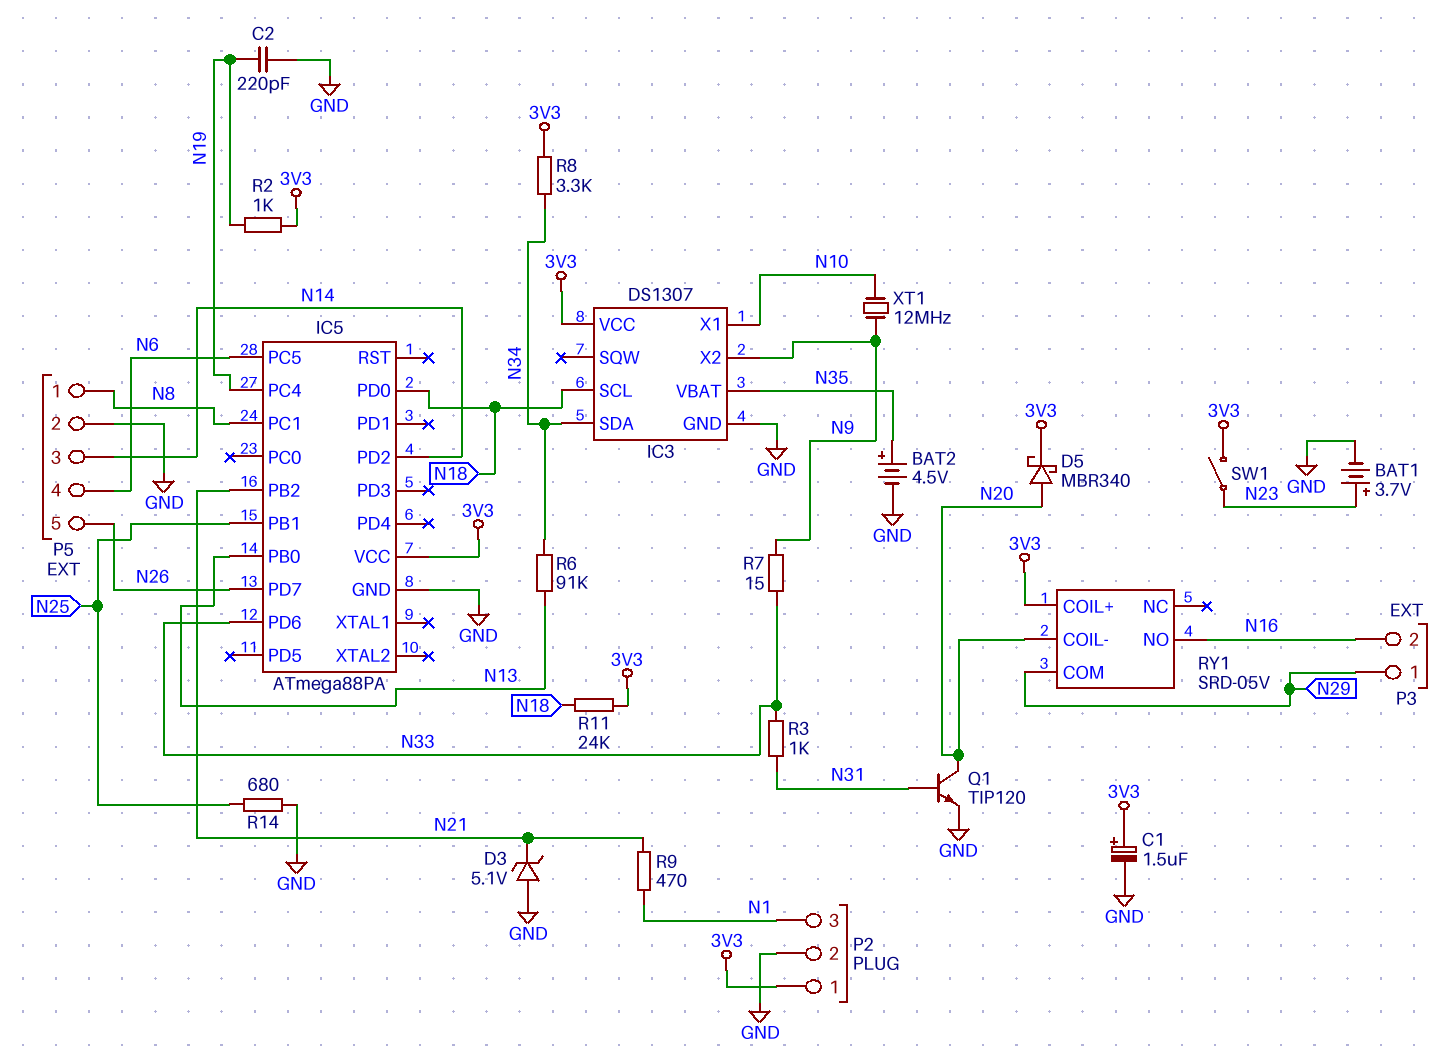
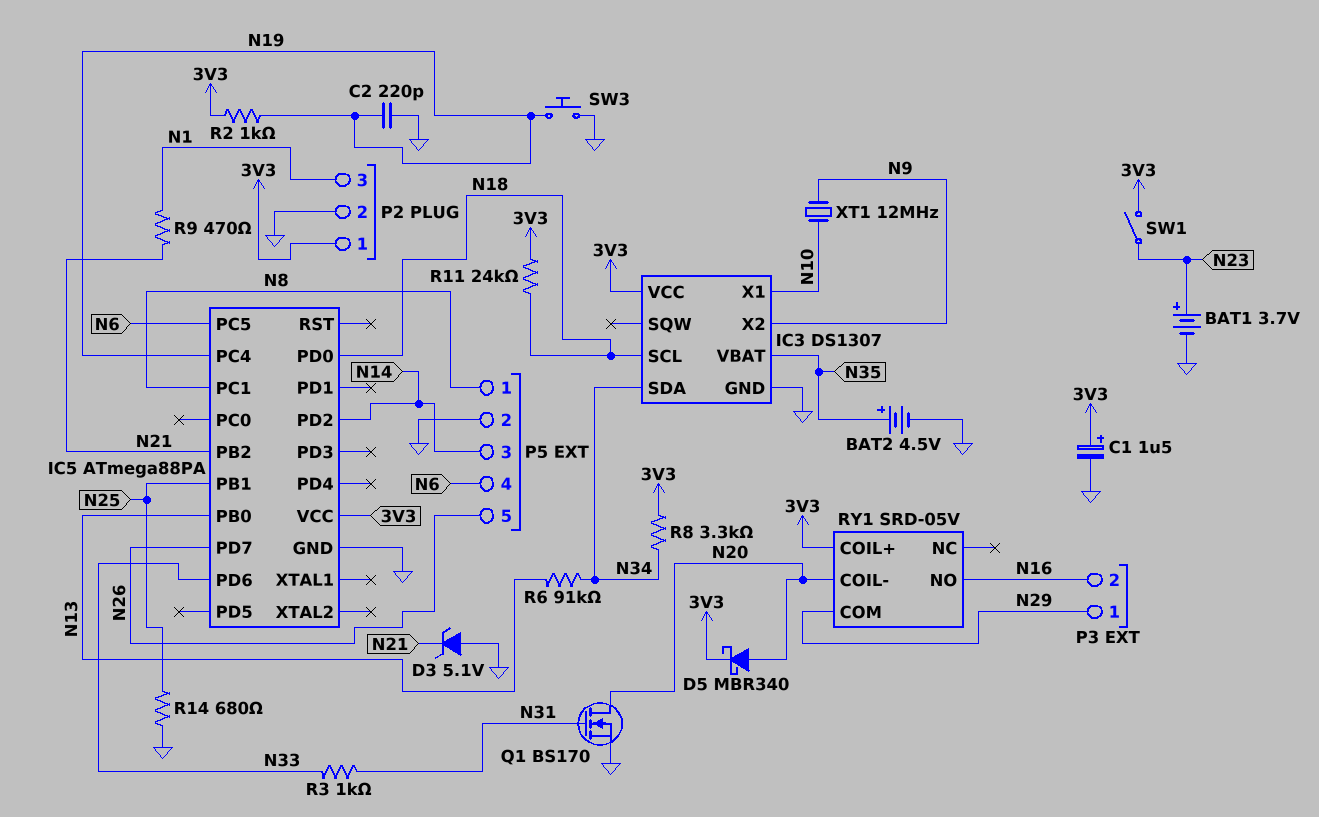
Q1: NPN TIP120 (B N31, C N20, E GND) -> NMOS BS170 (G N31, D N20, S GND)
R7: 15 (N9, N33) -> none
SW3: none -> button (GND, N19)

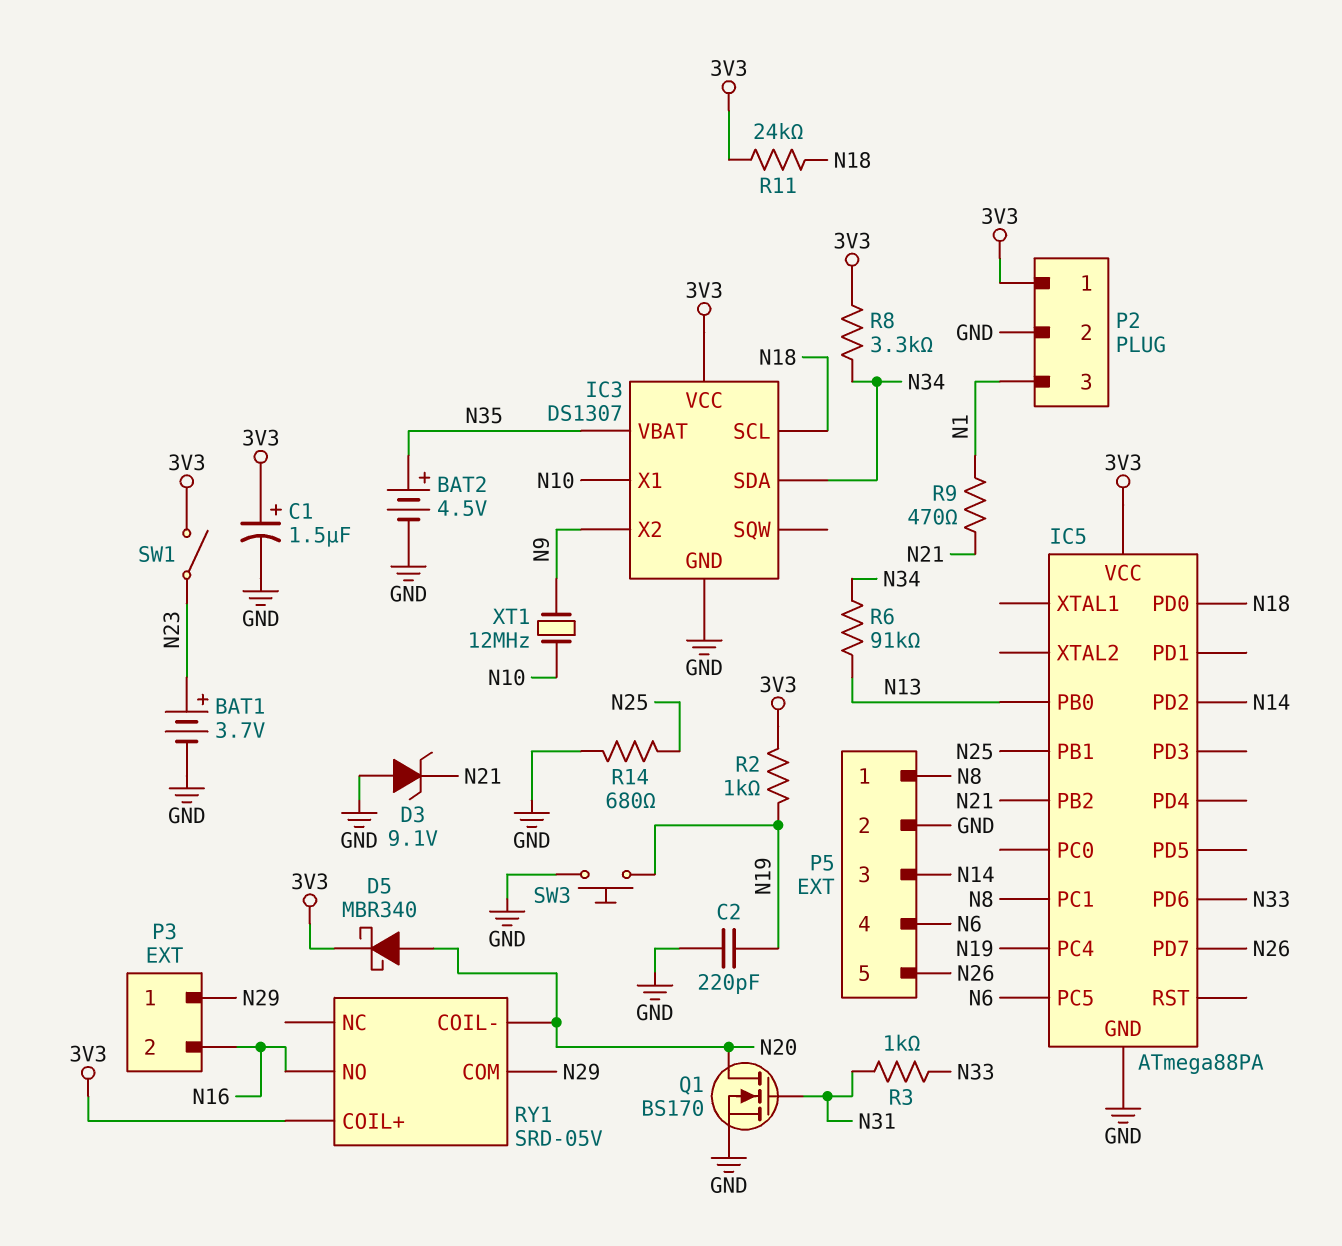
D3: zener 5.1V (A GND, K N21) -> zener 9.1V (A GND, K N21)

